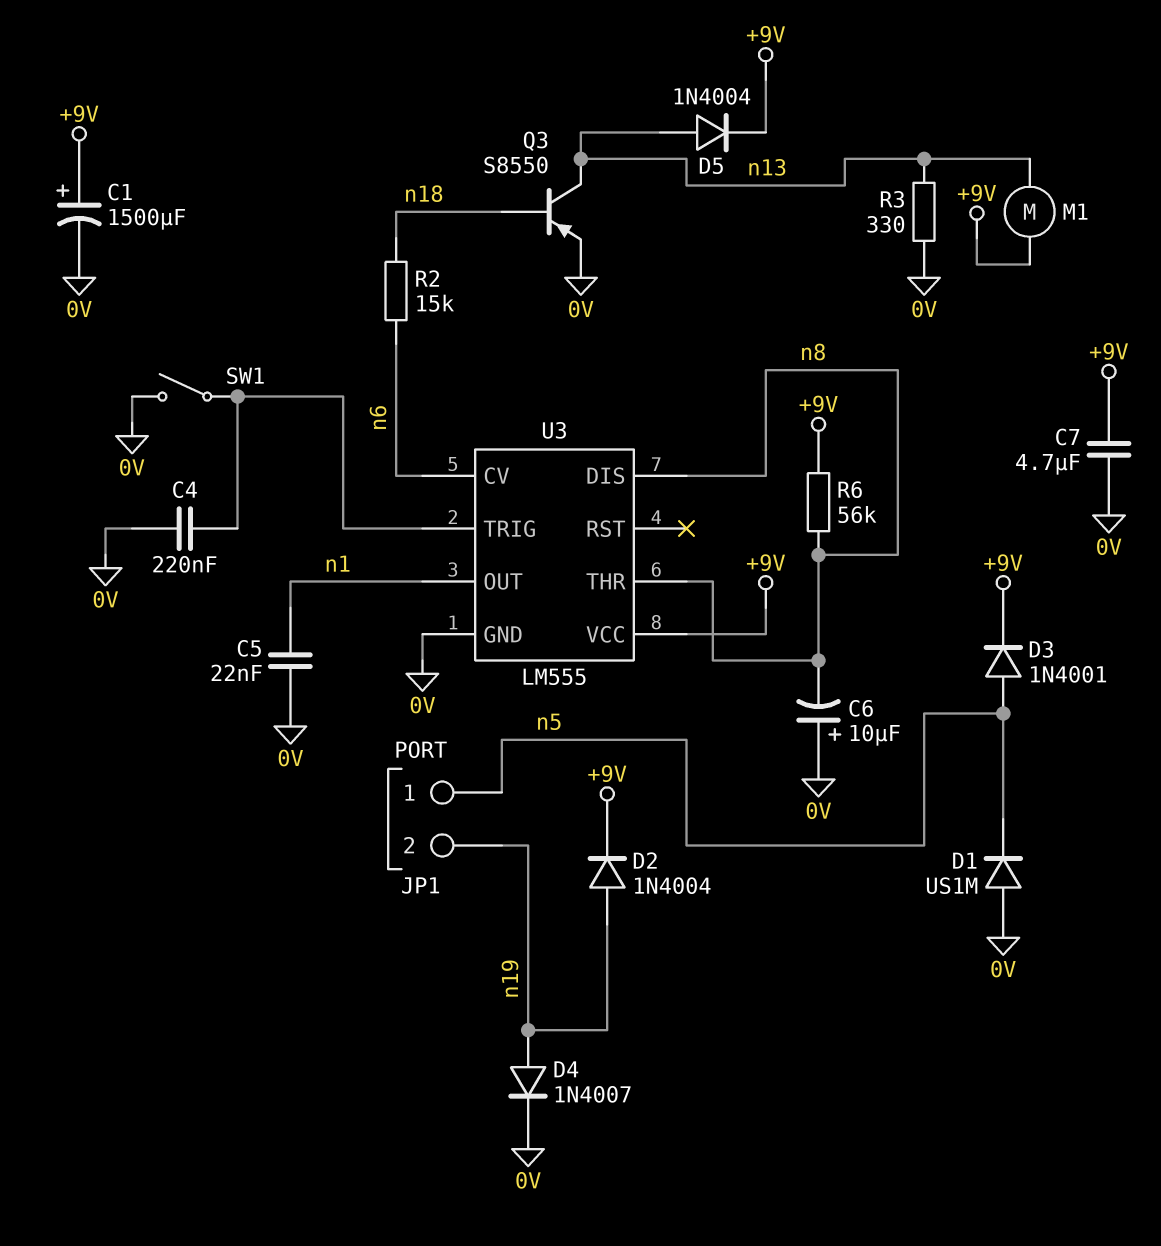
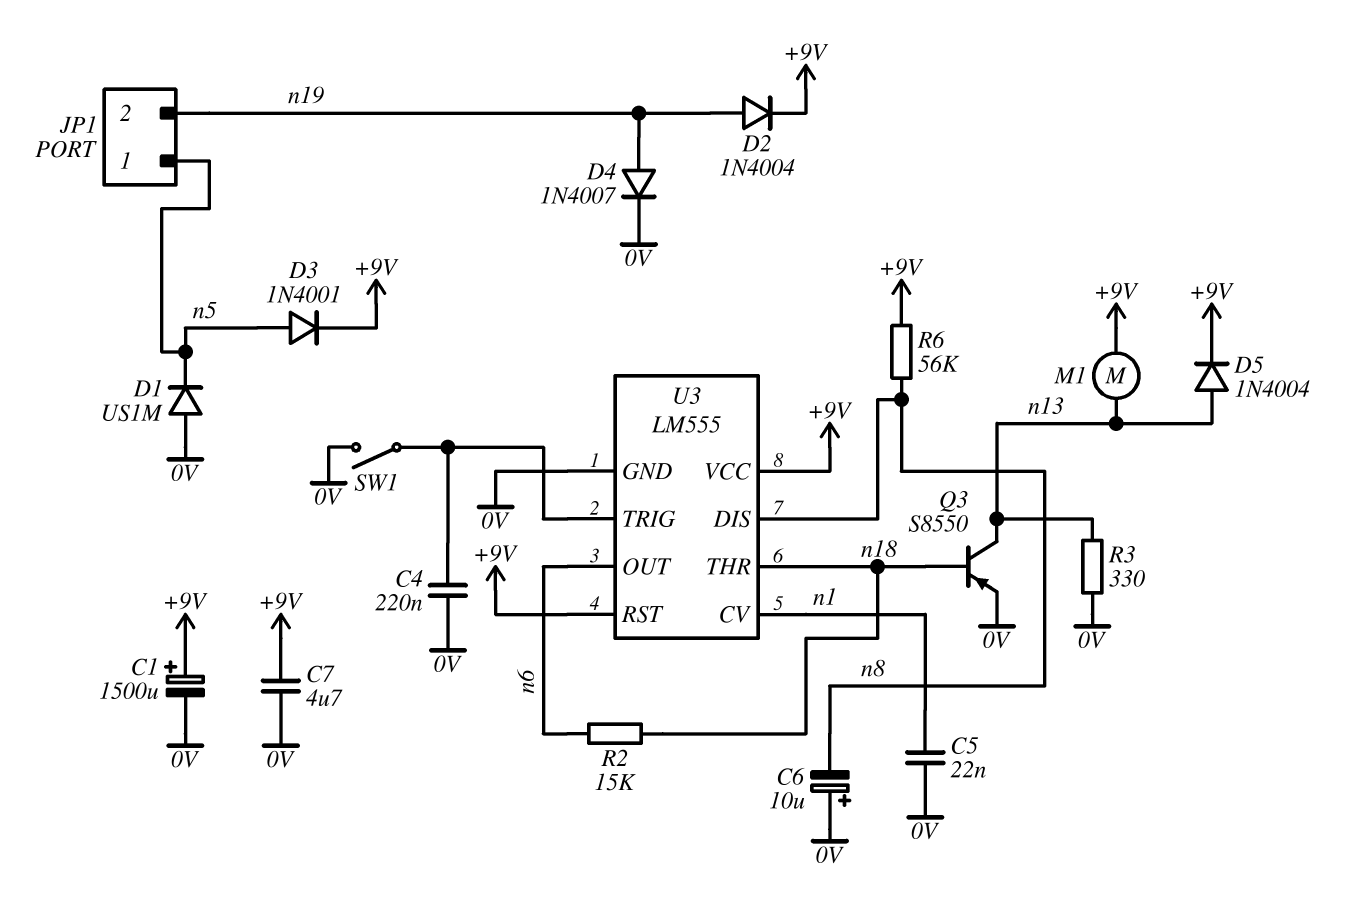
U3 pin CV: n6 -> n1
U3 pin OUT: n1 -> n6
U3 pin RST: none -> +9V
U3 pin THR: n8 -> n18

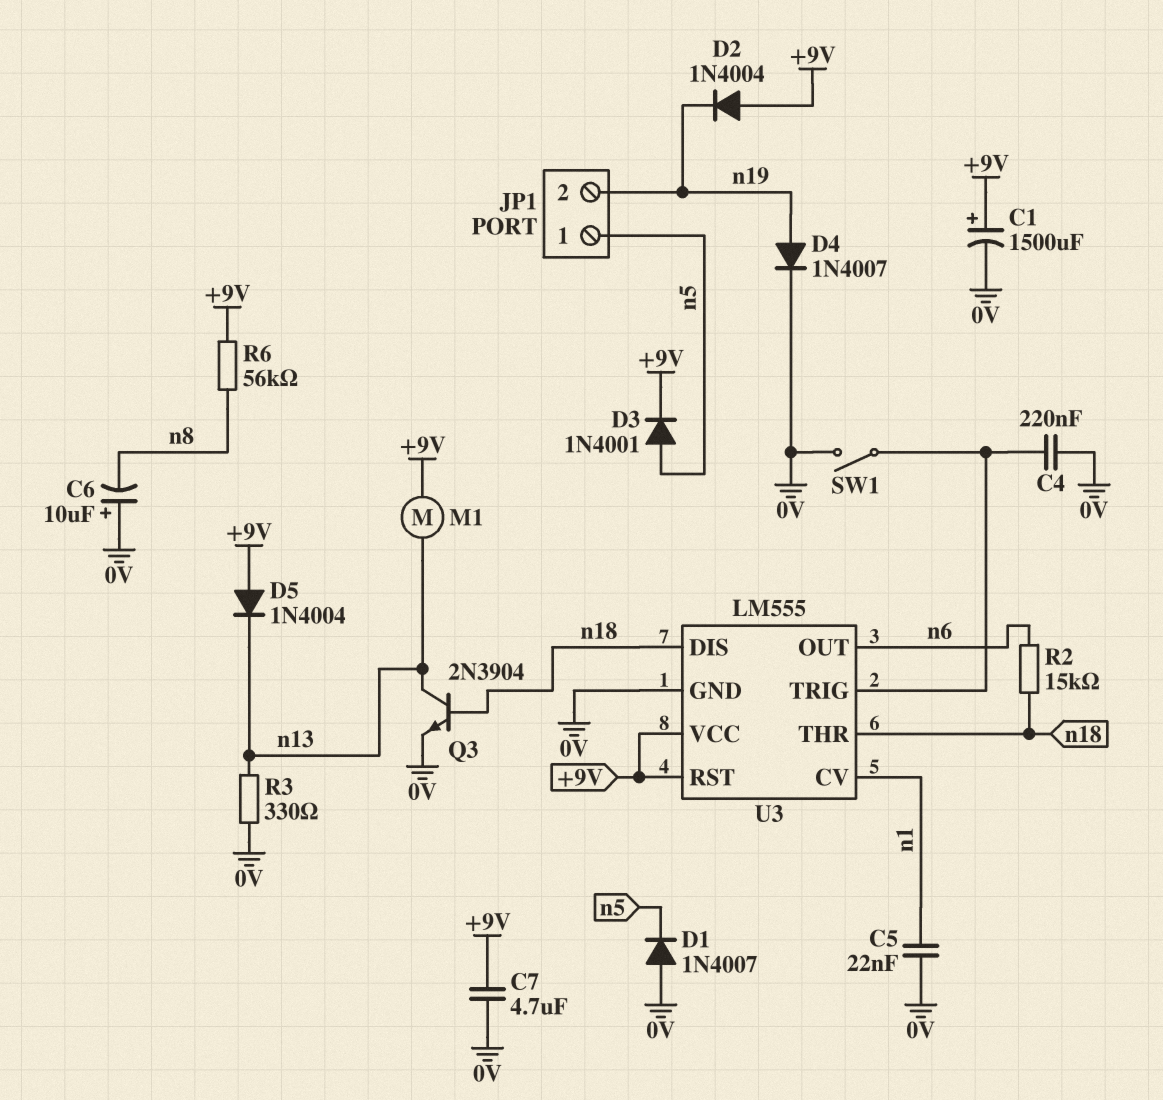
D1: diode US1M (A 0V, K n5) -> diode 1N4007 (A 0V, K n5)
D2: diode 1N4004 (A n19, K +9V) -> diode 1N4004 (A +9V, K n19)
D5: diode 1N4004 (A n13, K +9V) -> diode 1N4004 (A +9V, K n13)
Q3: PNP S8550 (B n18, C n13, E 0V) -> NPN 2N3904 (B n18, C n13, E 0V)
U3 pin DIS: n8 -> n18

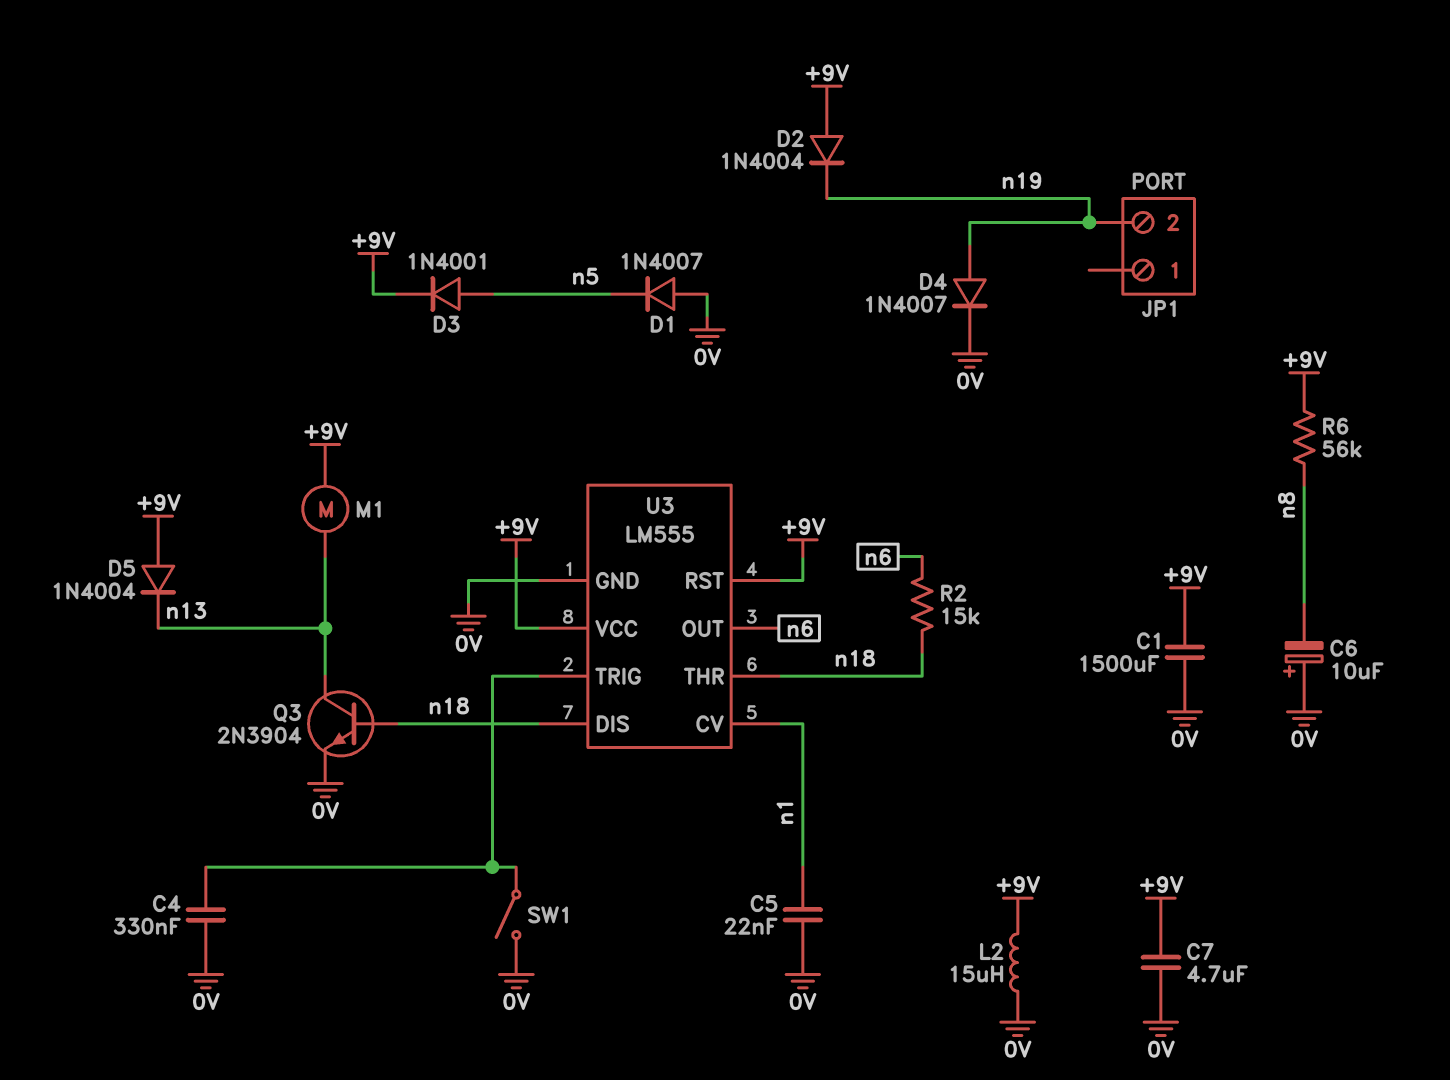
C1: 1500uF (plus +9V, minus 0V) -> 1500uF (+9V, 0V)
C4: 220nF (0V, U3/TRIG) -> 330nF (0V, U3/TRIG)
JP1 pin 1: n5 -> none
L2: none -> 15uH (+9V, 0V)
R3: 330 (0V, n13) -> none

